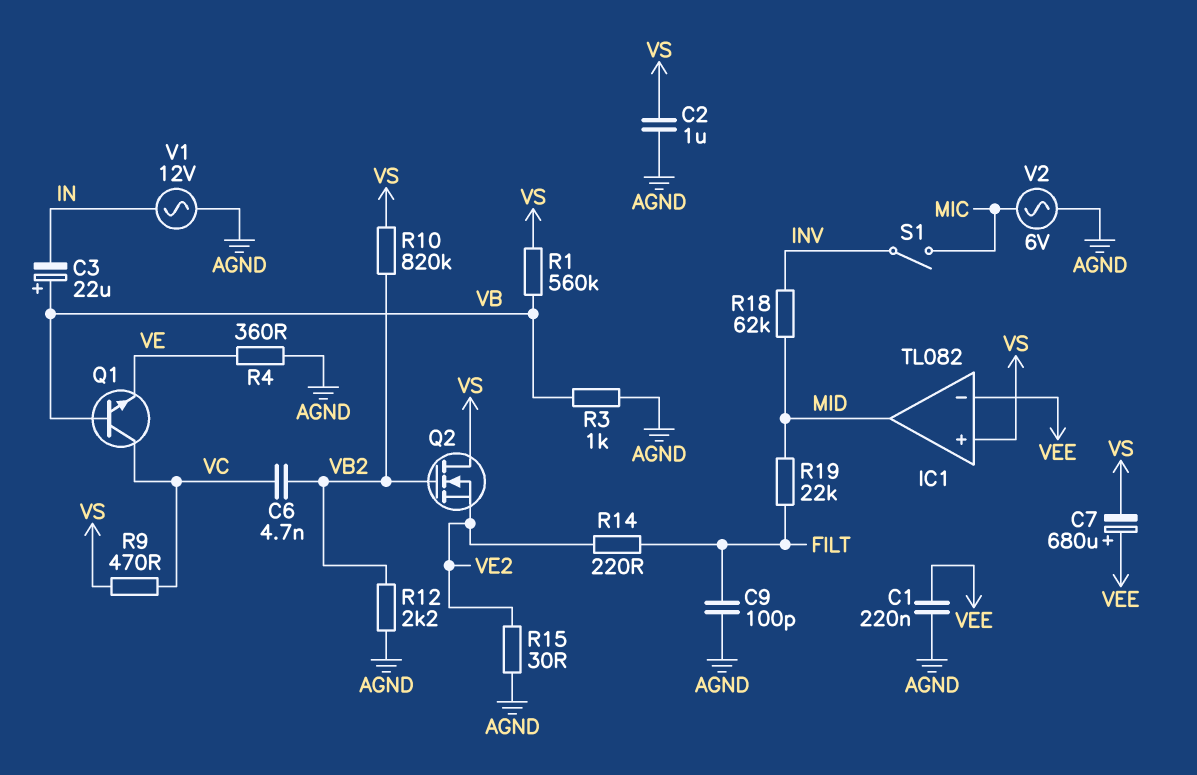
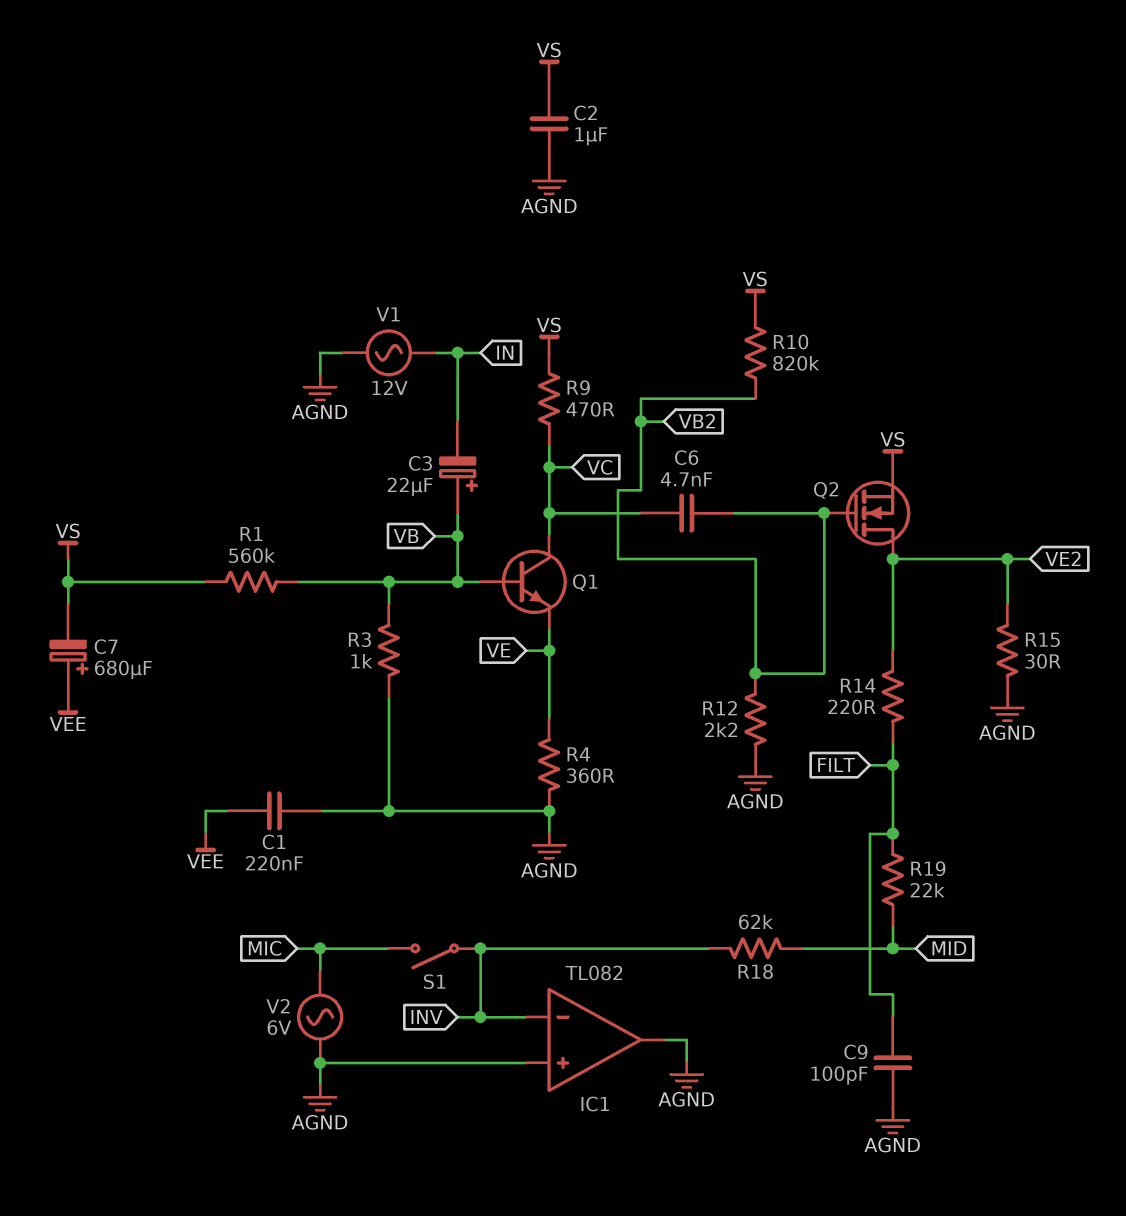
IC1 pin in+: VS -> AGND
IC1 pin in-: VEE -> INV
IC1 pin out: MID -> AGND
Q2: NMOS (G VB2, D VS, S VE2) -> NMOS (G VB2, D VE2, S VS)

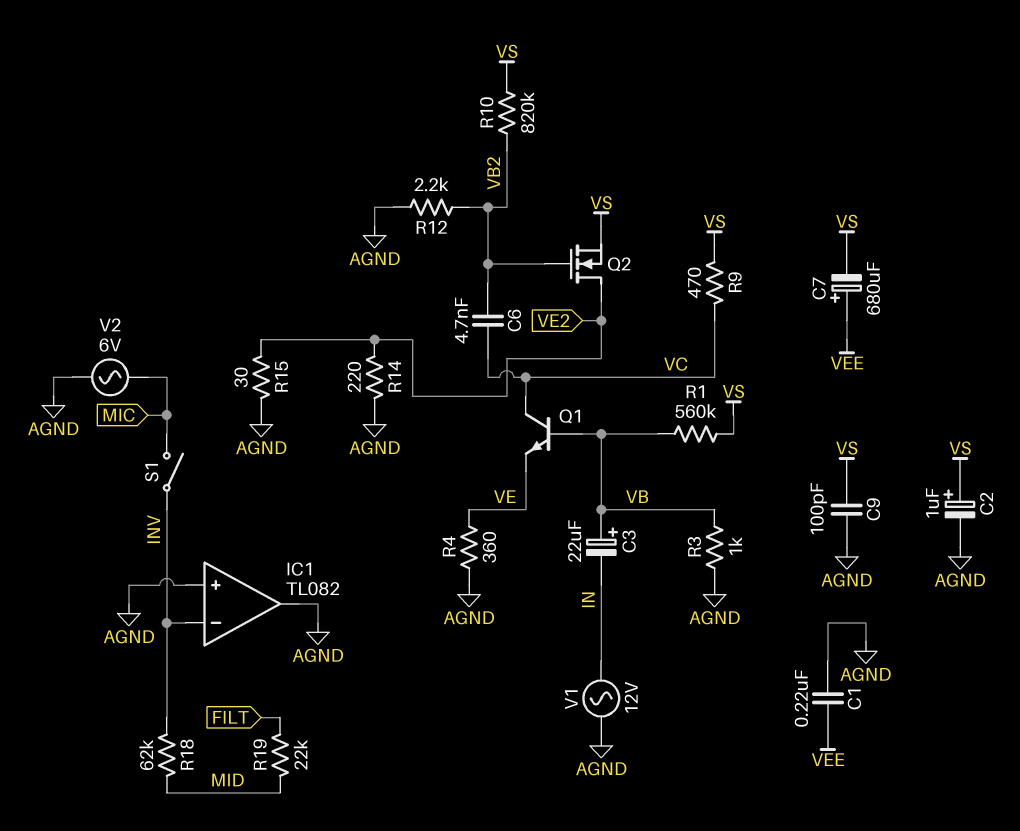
C2: 1uF (AGND, VS) -> 1uF (plus VS, minus AGND)
C9: 100pF (AGND, FILT) -> 100pF (AGND, VS)
R14: 220 (FILT, VE2) -> 220 (AGND, VE2)

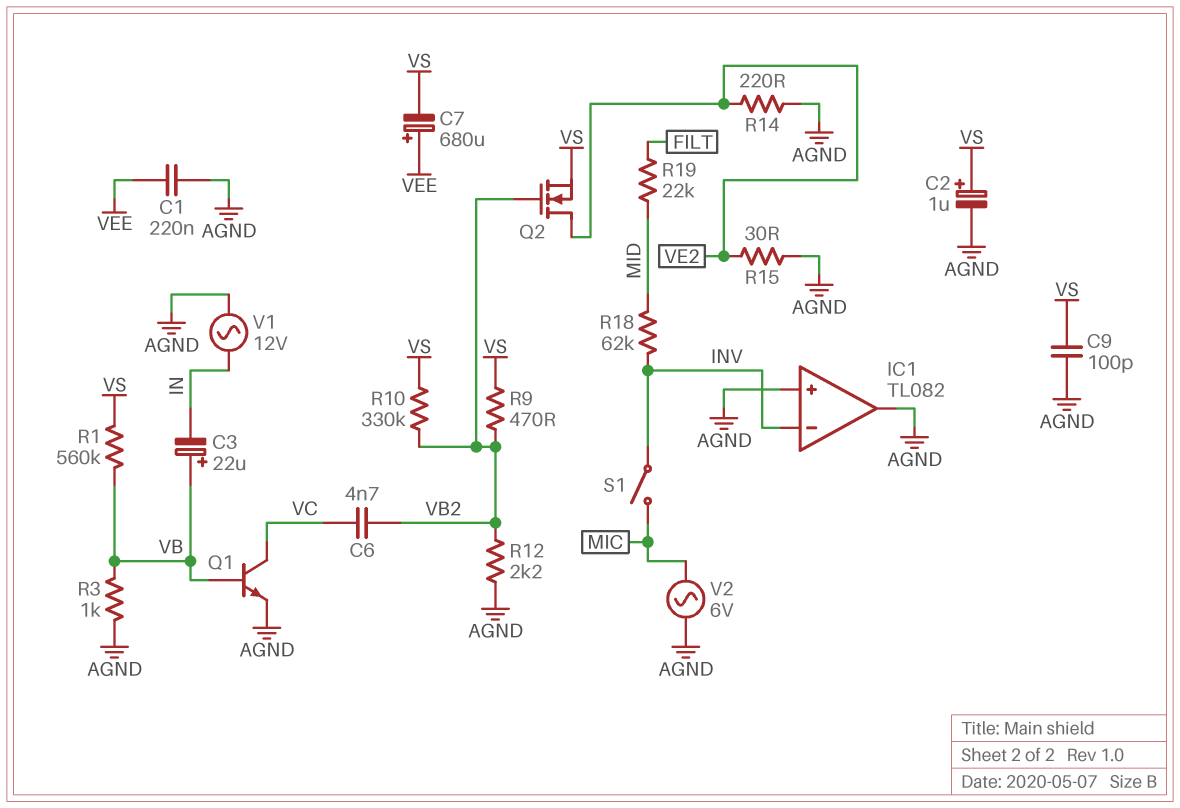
Q1: NPN (B VB, C VC, E VE) -> NPN (B VB, C VC, E AGND)
R4: 360 (AGND, VE) -> none
R9: 470 (VC, VS) -> 470 (VB2, VS)
R10: 820k (VB2, VS) -> 330k (VB2, VS)

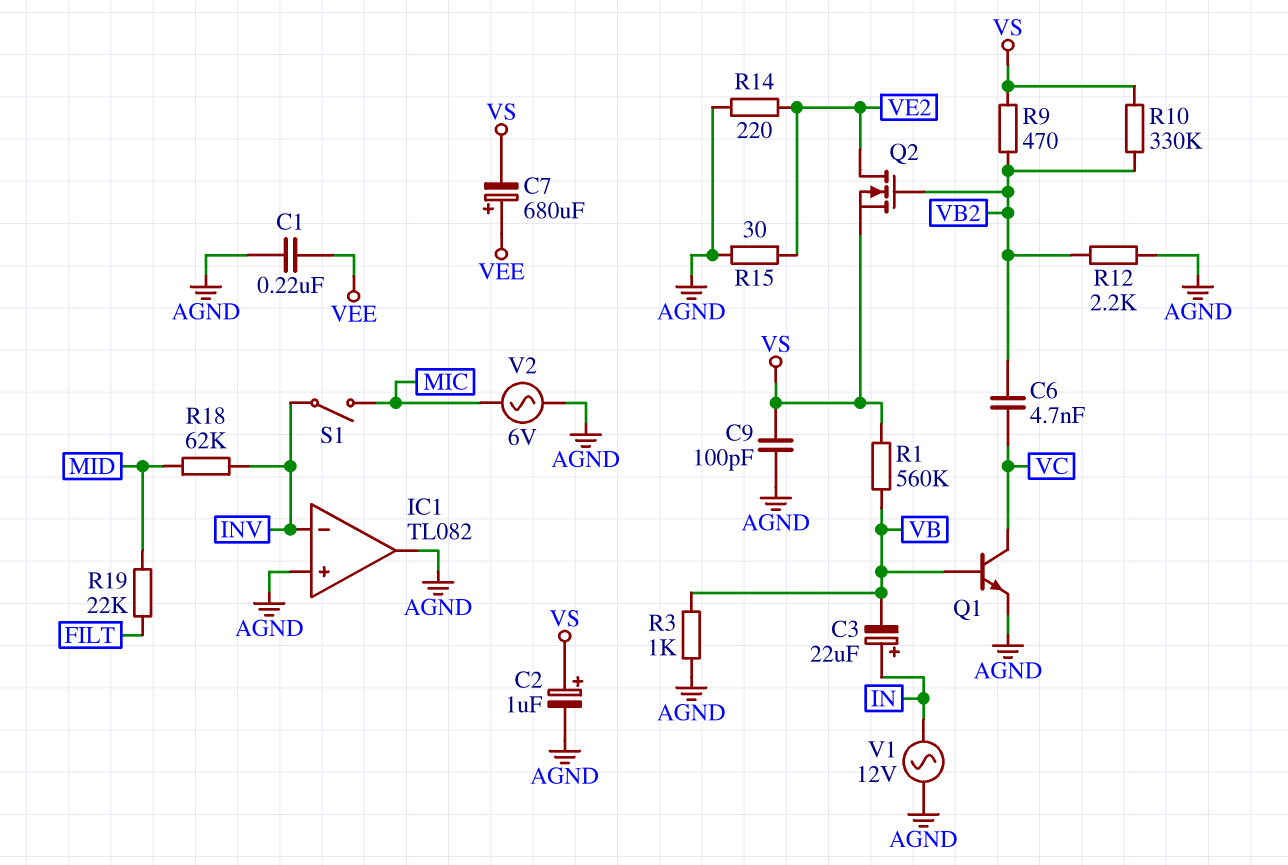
C3: 22uF (plus VB, minus IN) -> 22uF (plus IN, minus VB)

